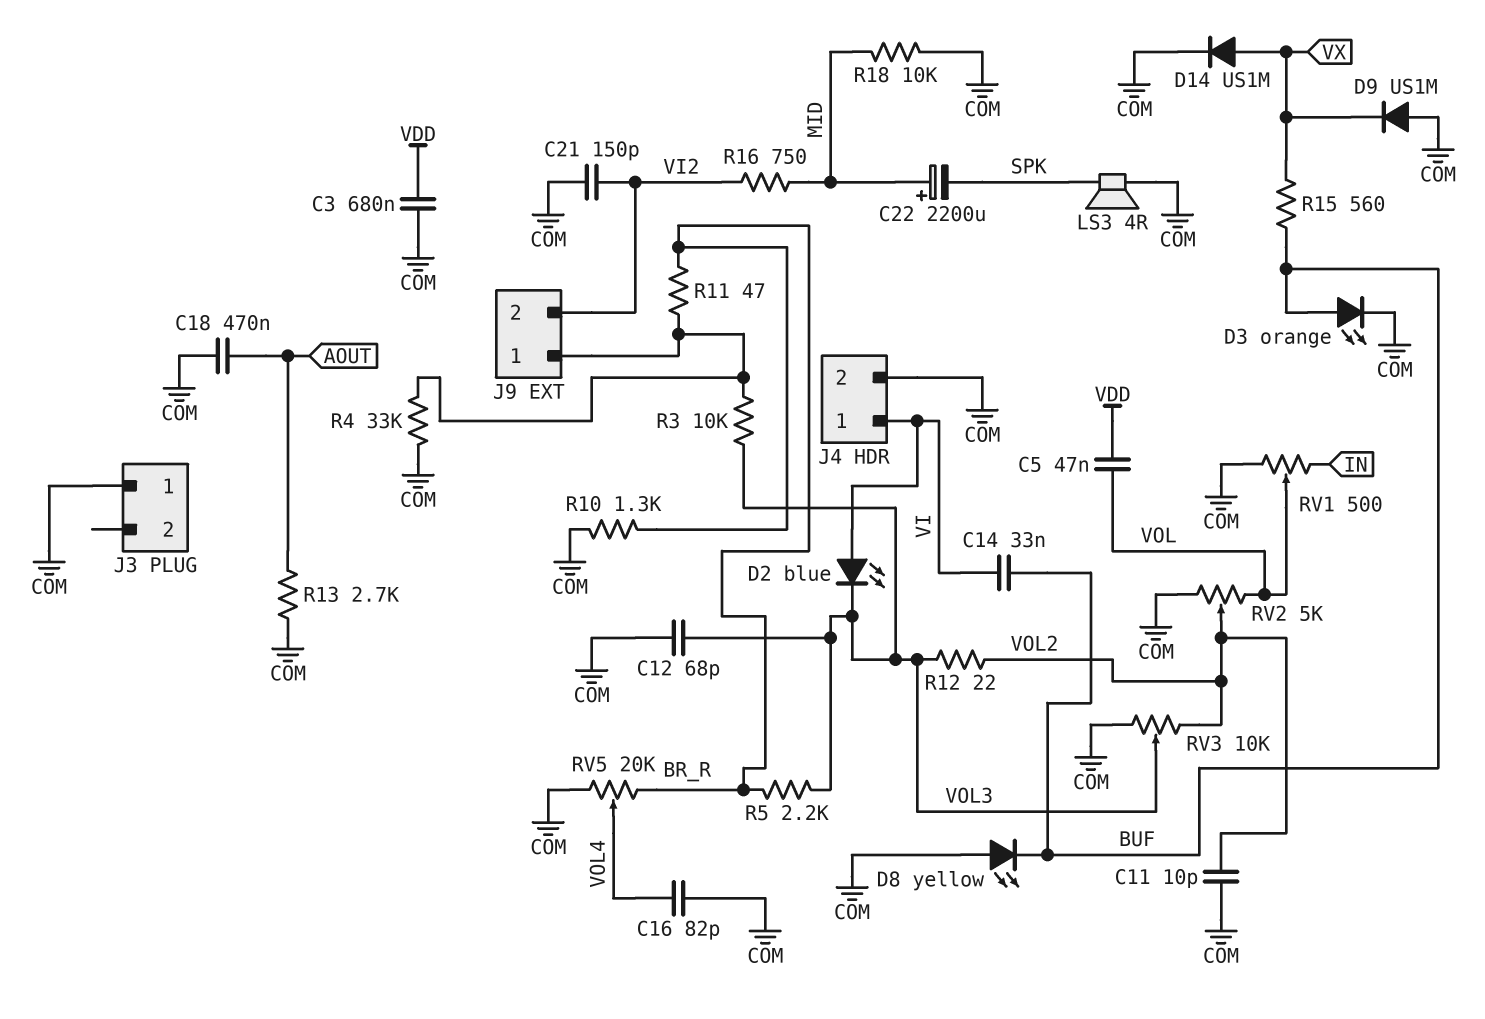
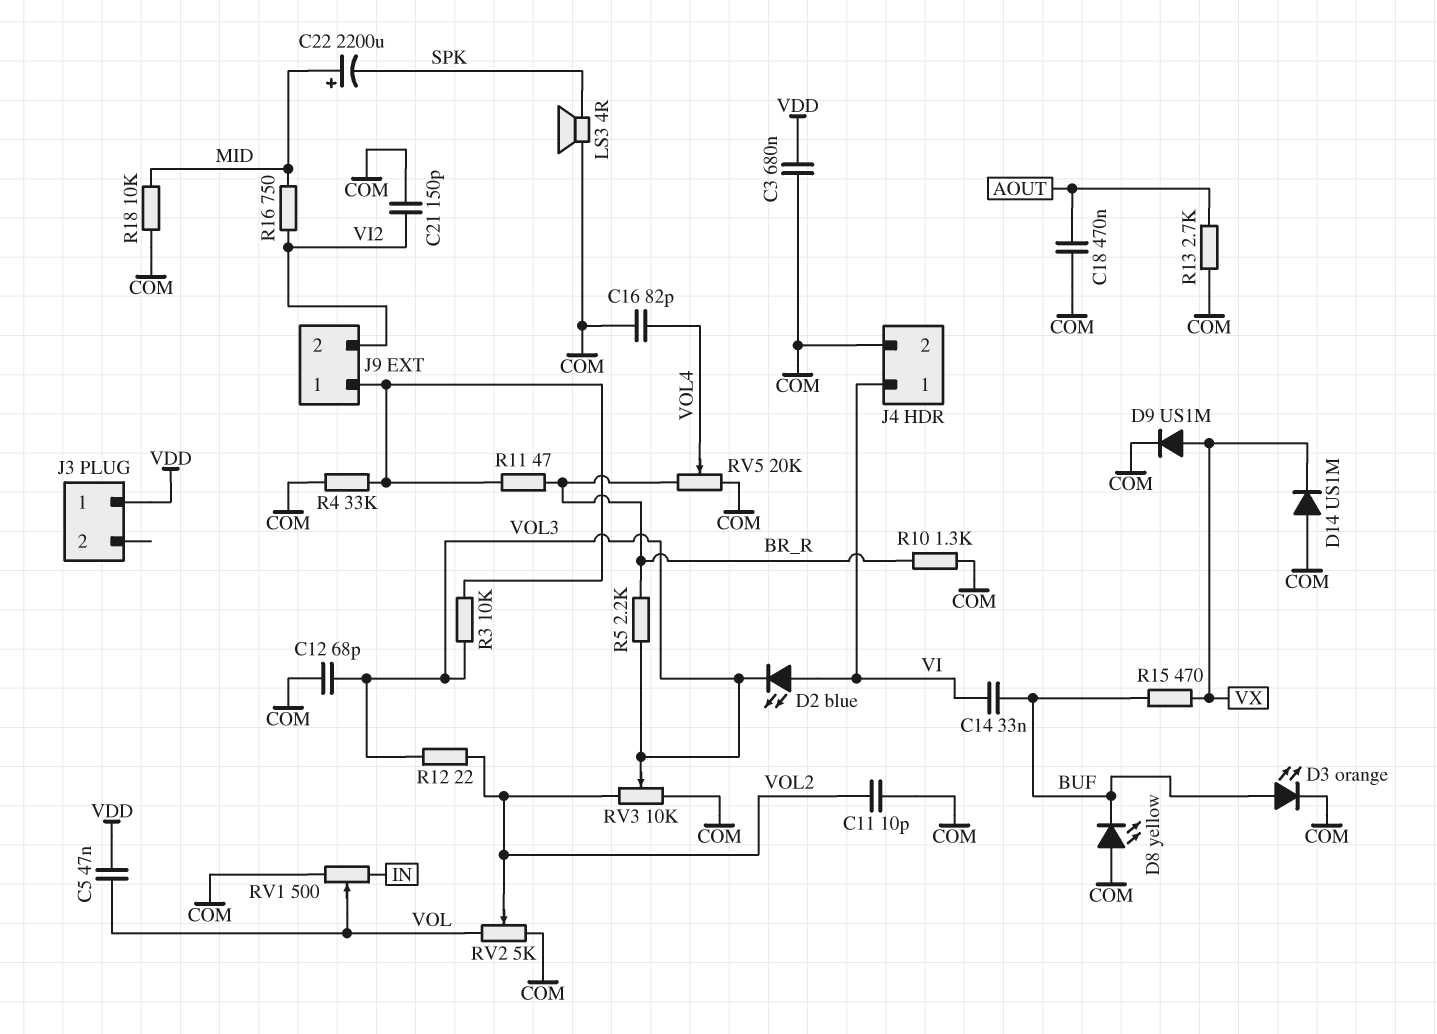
D9: diode US1M (A COM, K VX) -> diode US1M (A VX, K COM)
D14: diode US1M (A VX, K COM) -> diode US1M (A COM, K VX)
J3 pin 1: COM -> VDD
R15: 560 (BUF, VX) -> 470 (BUF, VX)

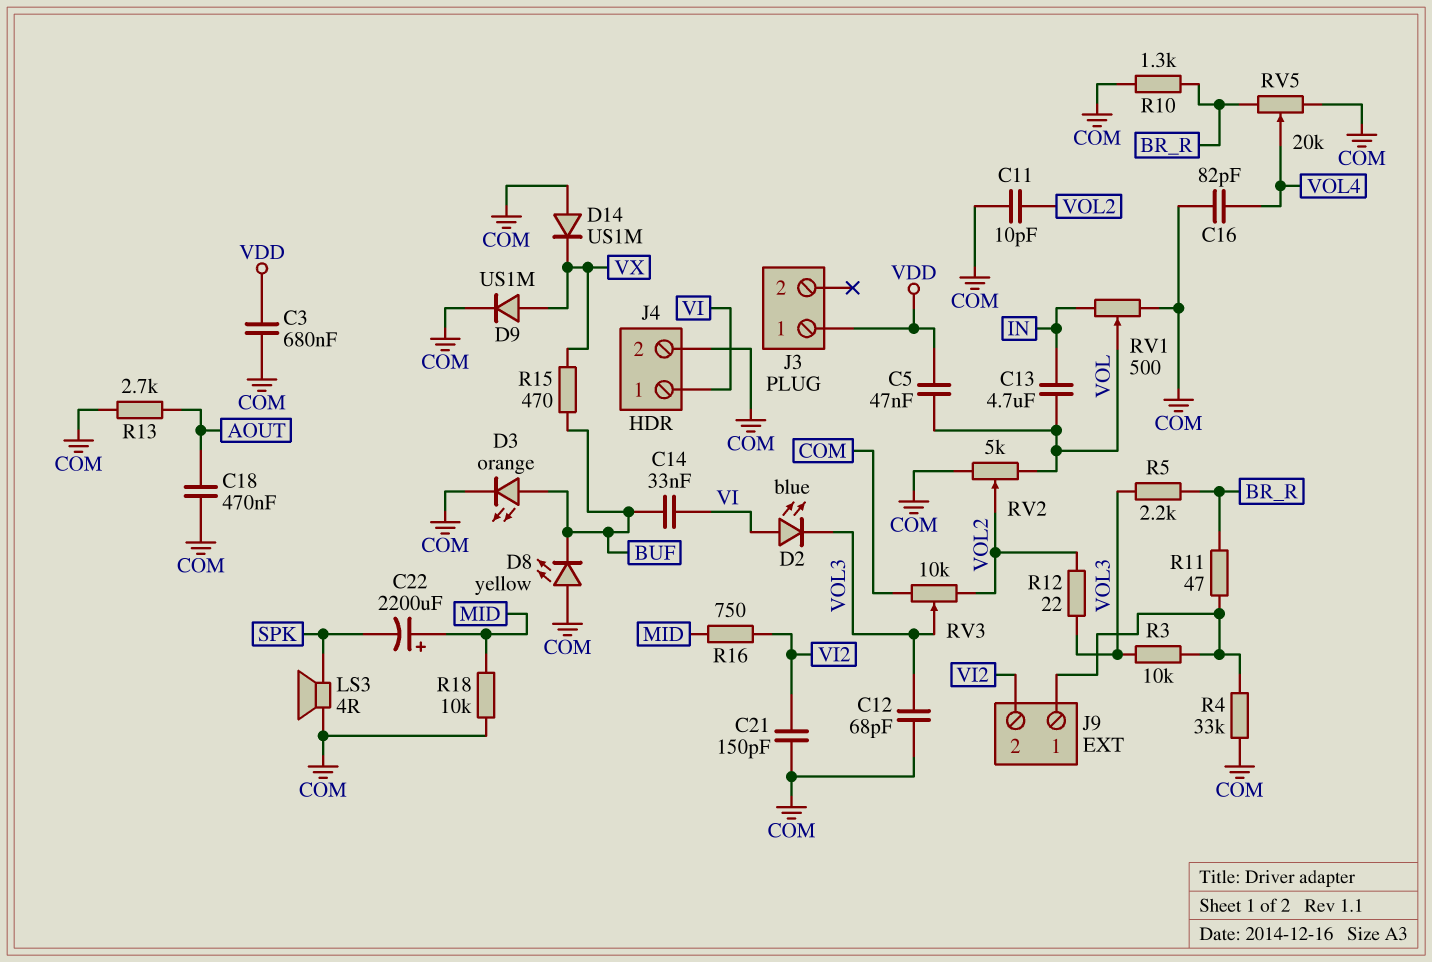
C13: none -> 4.7uF (IN, VOL)

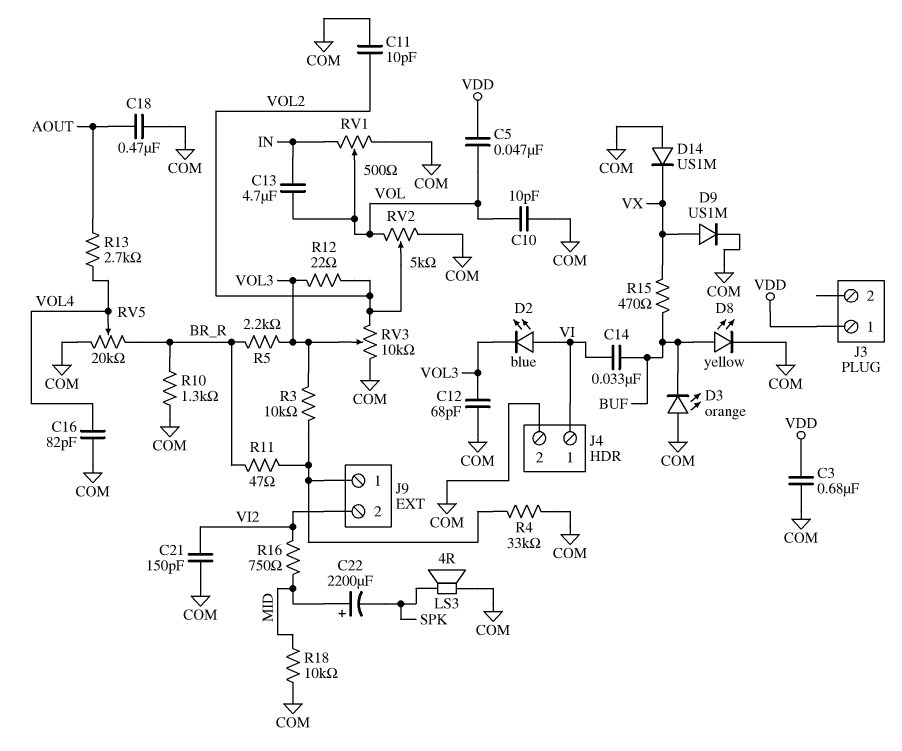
C10: none -> 10pF (COM, VOL)
D3: LED orange (A BUF, K COM) -> LED orange (A COM, K BUF)
D8: LED yellow (A COM, K BUF) -> LED yellow (A BUF, K COM)
R13: 2.7k (AOUT, COM) -> 2.7k (AOUT, VOL4)

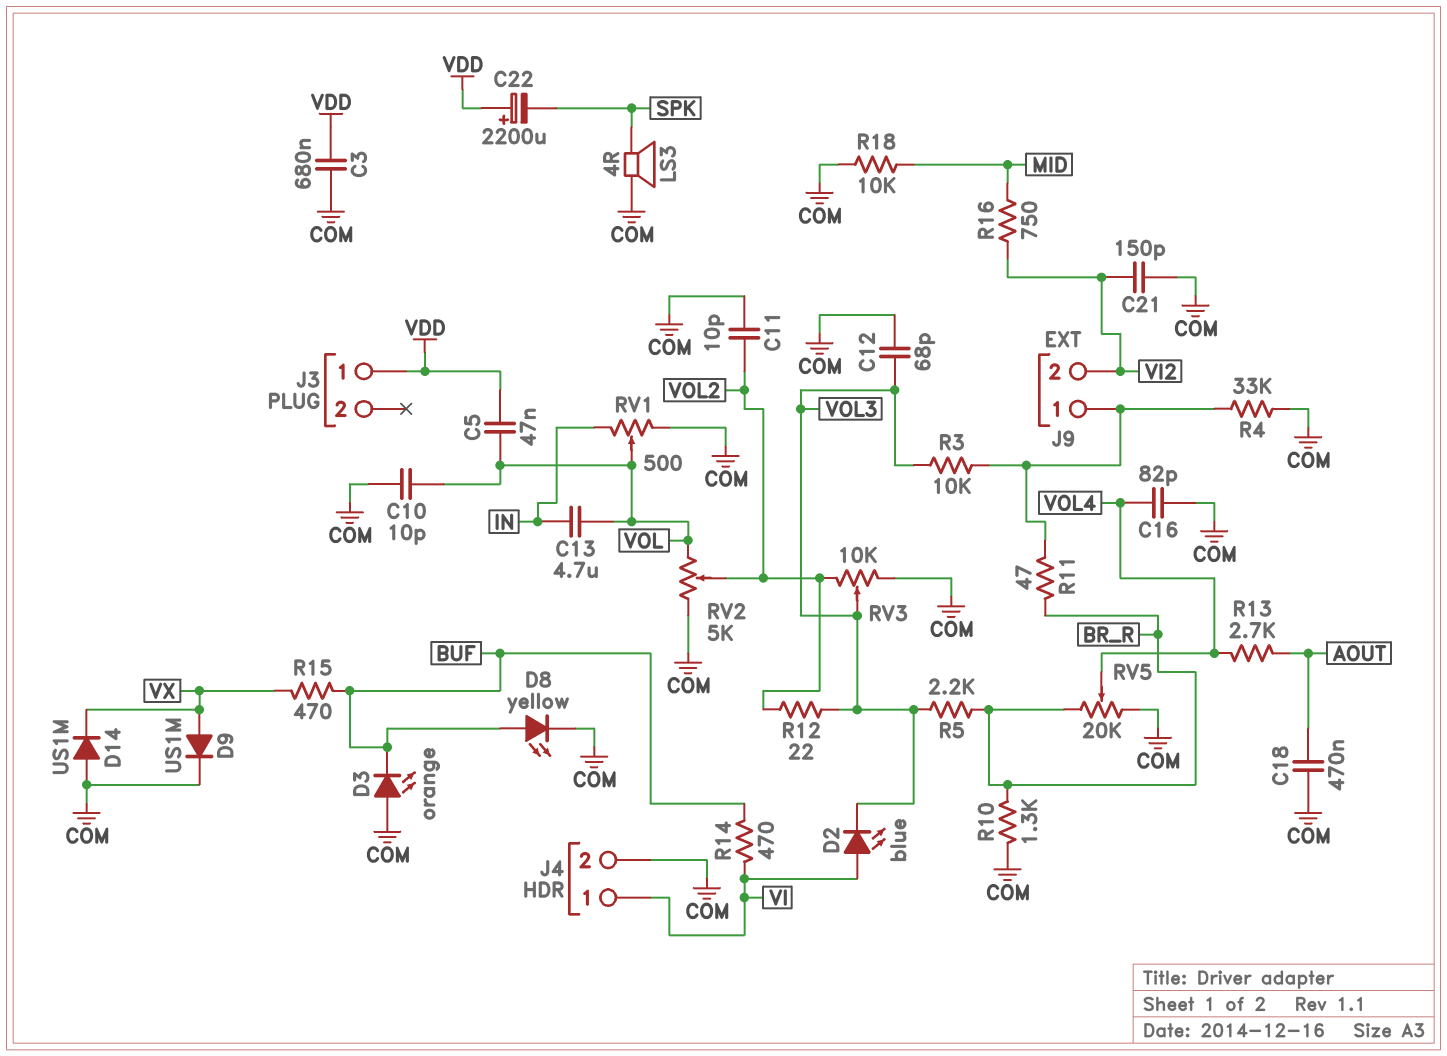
C14: 33nF (BUF, VI) -> none
C22: 2200uF (plus MID, minus SPK) -> 2200uF (plus VDD, minus SPK)
R14: none -> 470 (BUF, VI)

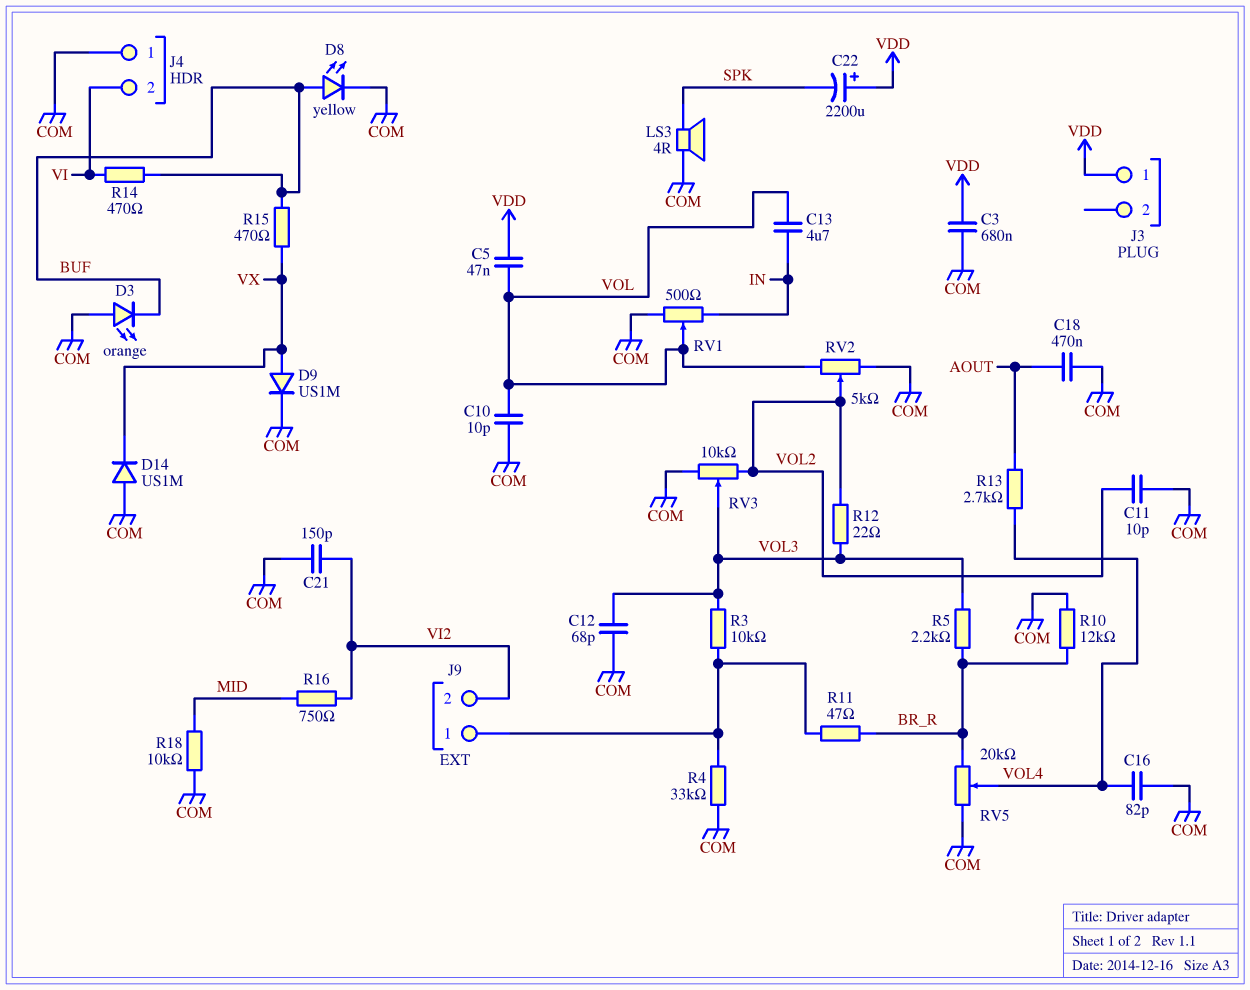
D2: LED blue (A VI, K VOL3) -> none
J4 pin 1: VI -> COM
J4 pin 2: COM -> VI
R10: 1.3k (BR_R, COM) -> 12k (BR_R, COM)

